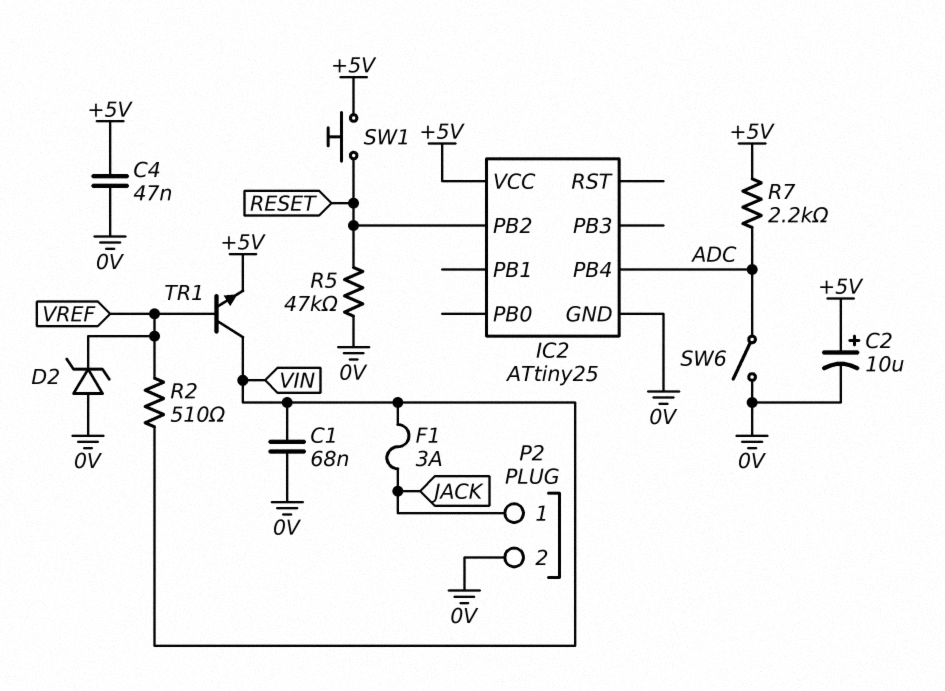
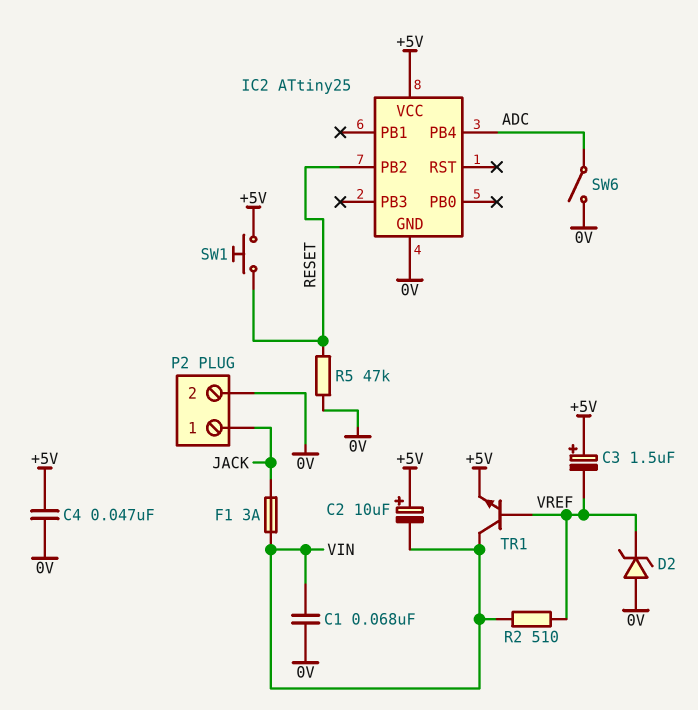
C2: 10uF (plus +5V, minus 0V) -> 10uF (plus +5V, minus VIN)
C3: none -> 1.5uF (plus +5V, minus VREF)
R7: 2.2k (+5V, ADC) -> none

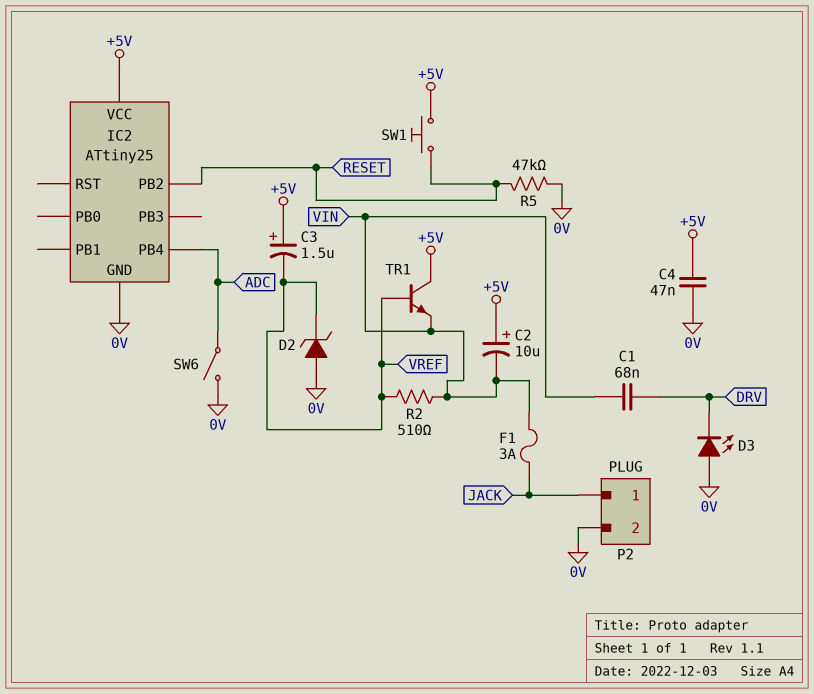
C1: 68nF (0V, VIN) -> 68nF (DRV, VIN)
D3: none -> LED (A 0V, K DRV)
TR1: NPN (B VREF, C VIN, E +5V) -> NPN (B VREF, C +5V, E VIN)

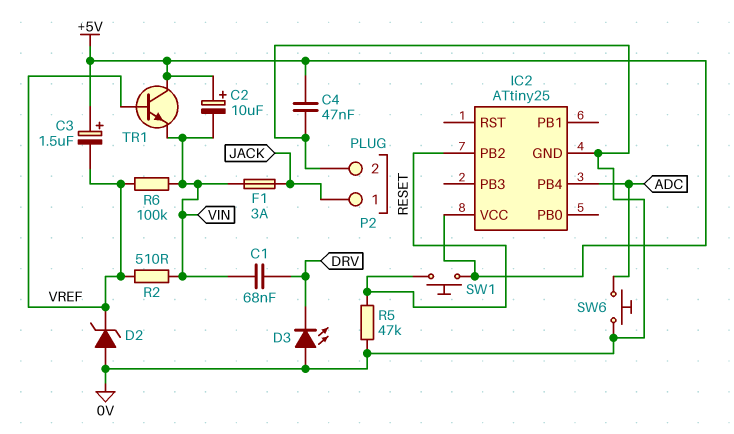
R6: none -> 100k (VIN, VREF)
SW6: switch (0V, ADC) -> button (0V, ADC)

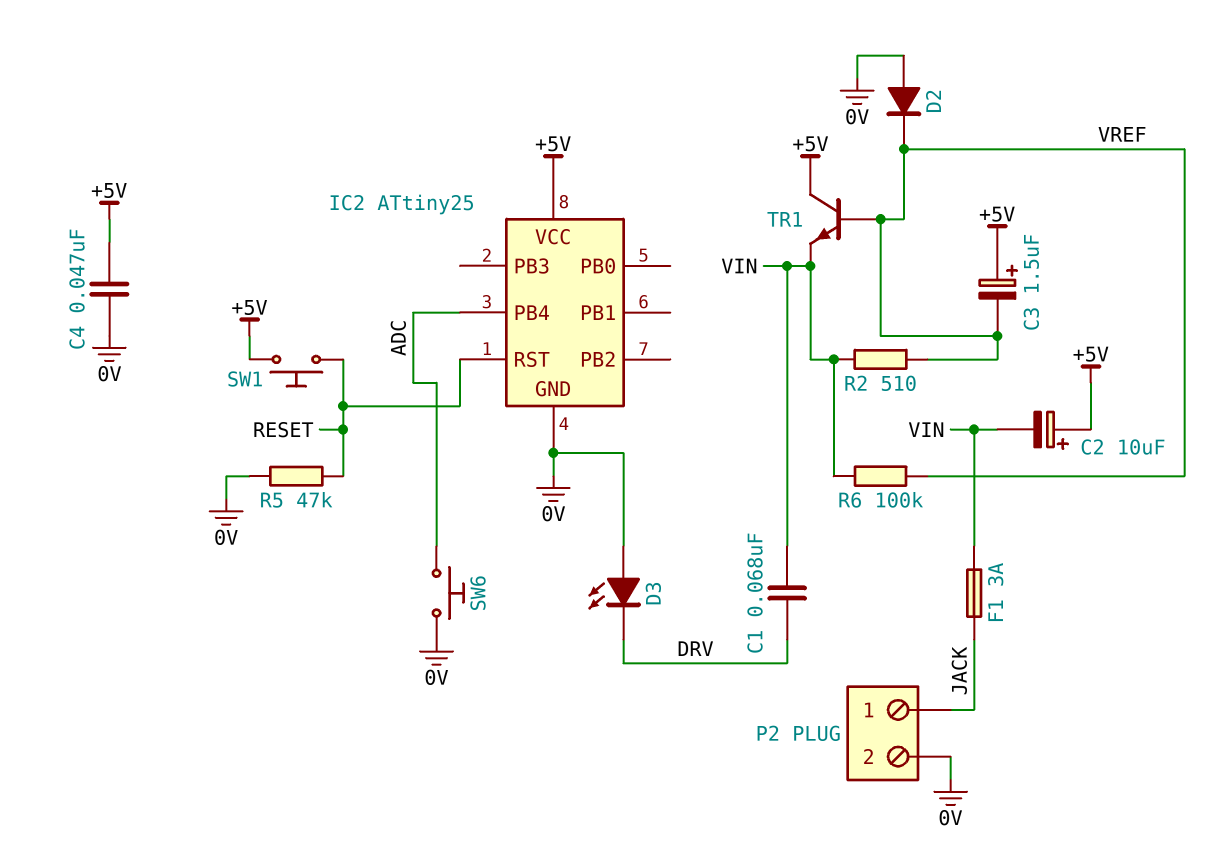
D2: zener (A 0V, K VREF) -> diode (A 0V, K VREF)
IC2 pin PB2: RESET -> none
IC2 pin RST: none -> RESET

